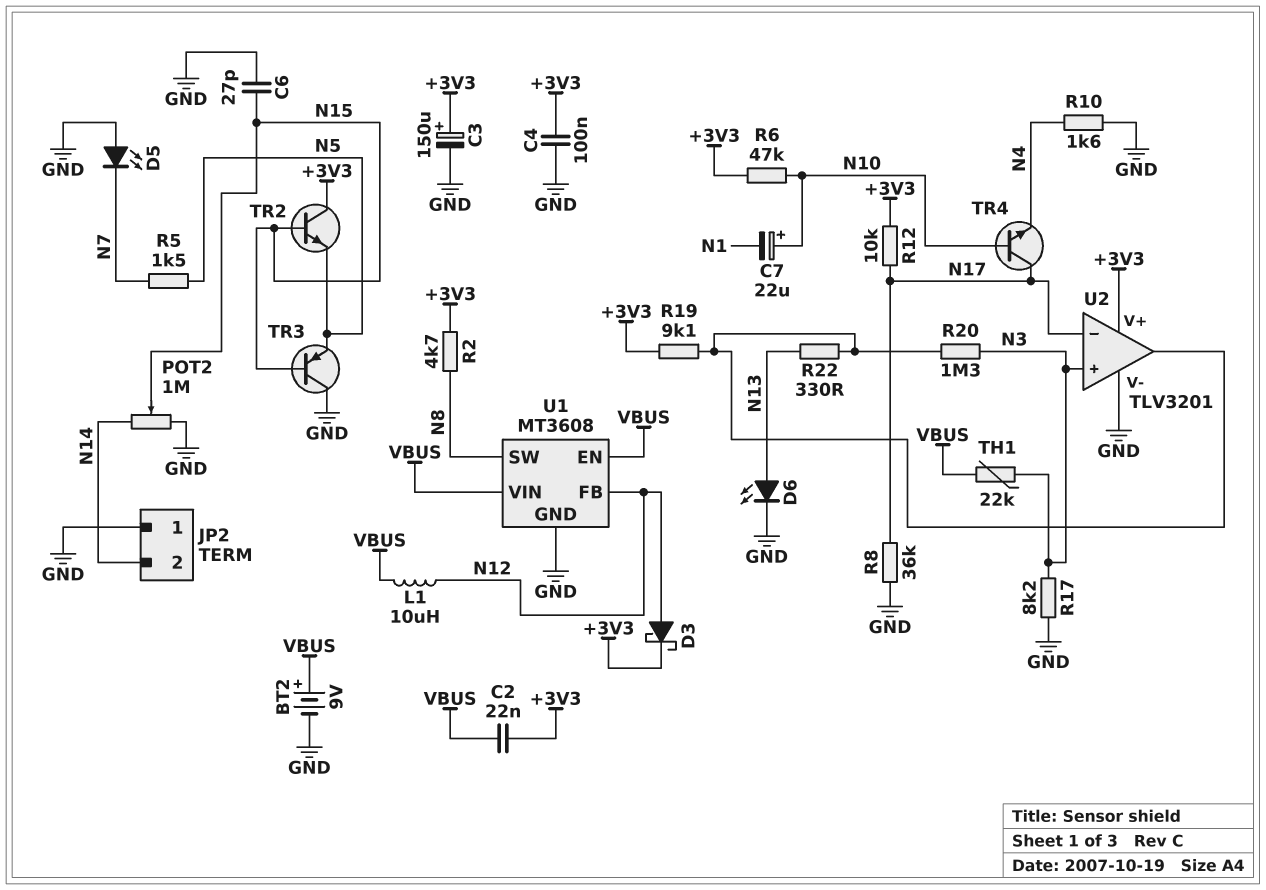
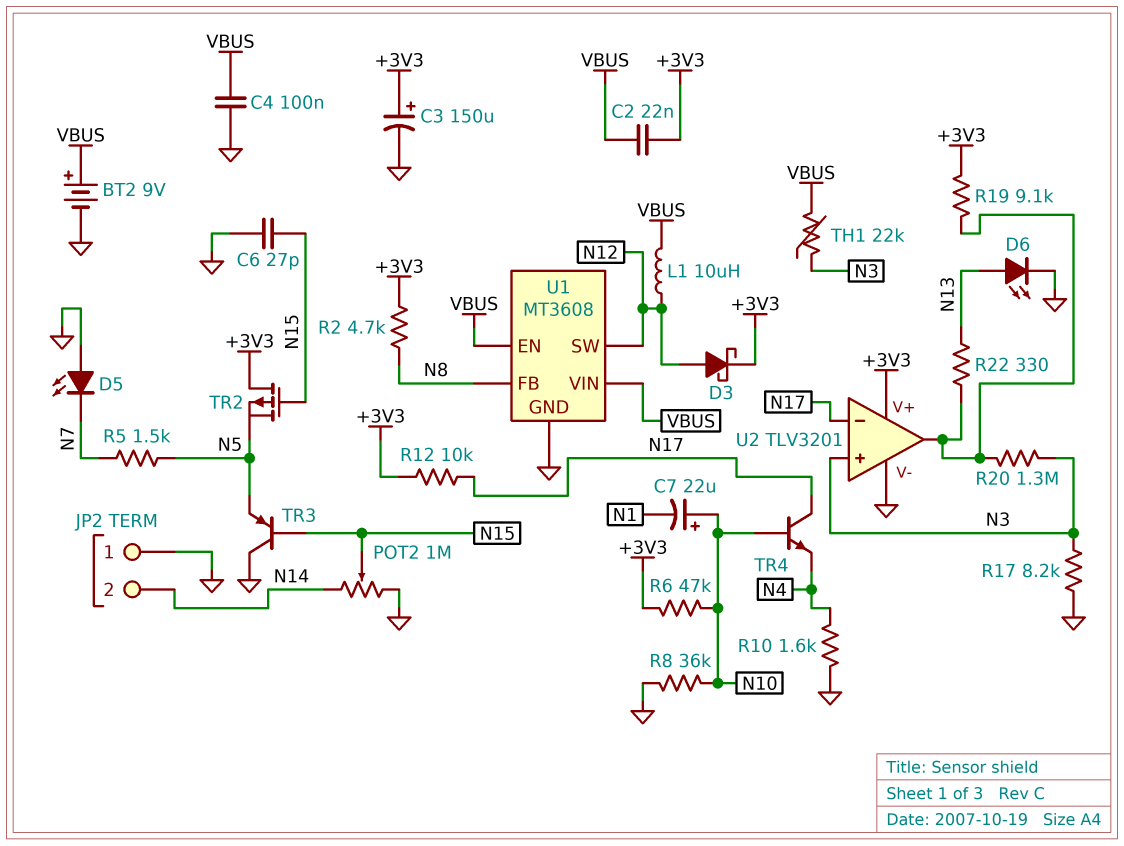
C4: 100nF (+3V3, GND) -> 100nF (GND, VBUS)
R8: 36k (GND, N17) -> 36k (GND, N10)
TR2: NPN (B N15, C +3V3, E N5) -> PMOS (G N15, D +3V3, S N5)
U1 pin FB: N12 -> N8
U1 pin SW: N8 -> N12

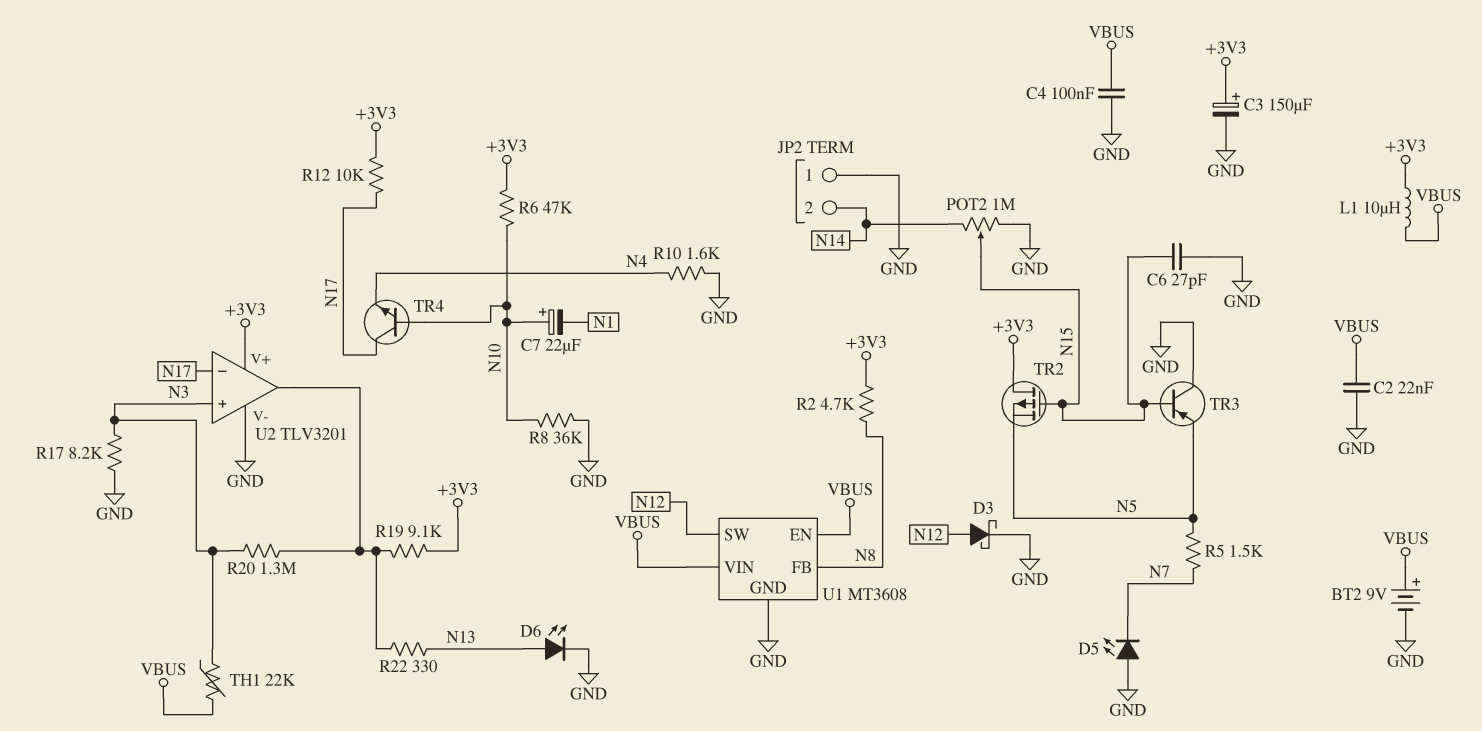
C2: 22nF (+3V3, VBUS) -> 22nF (GND, VBUS)
D3: schottky (A N12, K +3V3) -> schottky (A N12, K GND)
L1: 10uH (N12, VBUS) -> 10uH (+3V3, VBUS)

